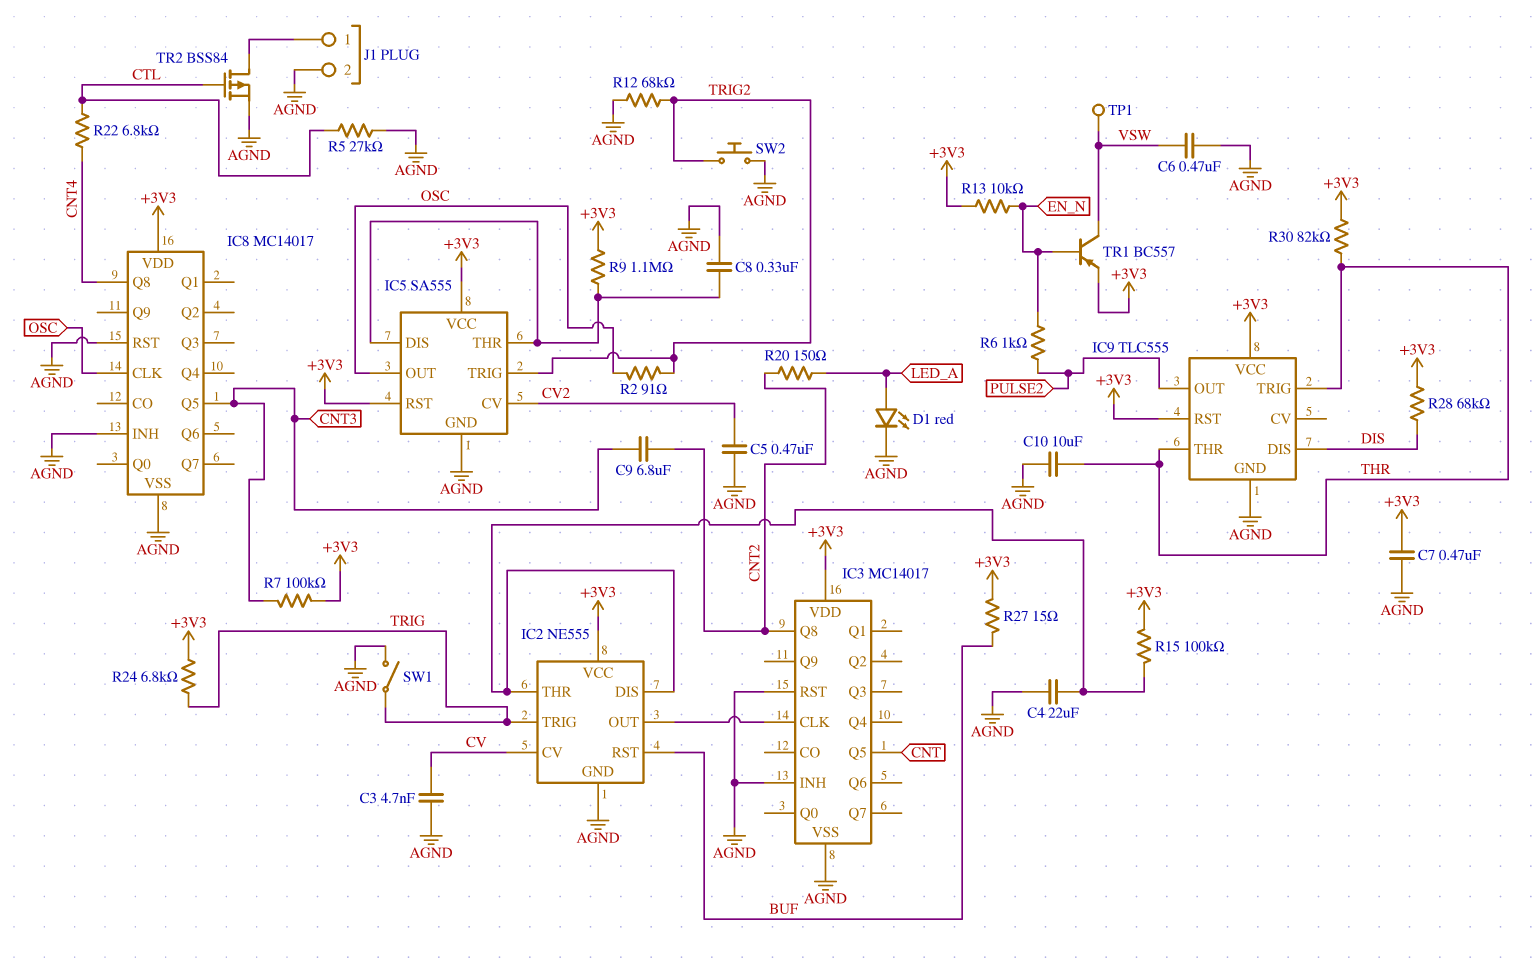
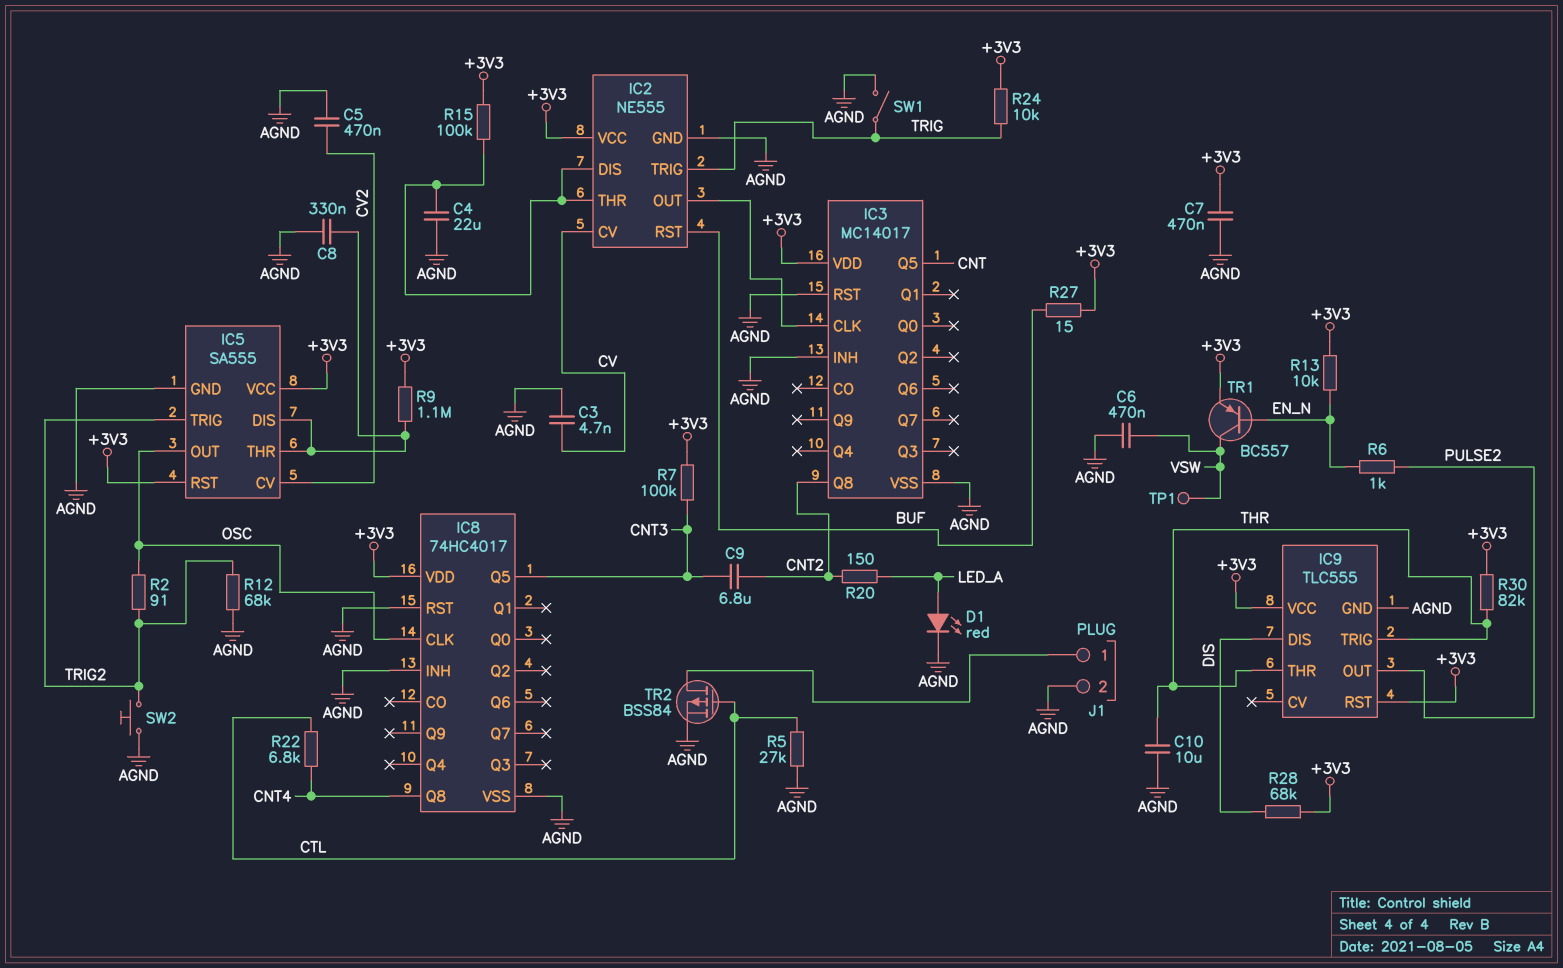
IC8: MC14017 -> 74HC4017
R24: 6.8k (+3V3, TRIG) -> 10k (+3V3, TRIG)

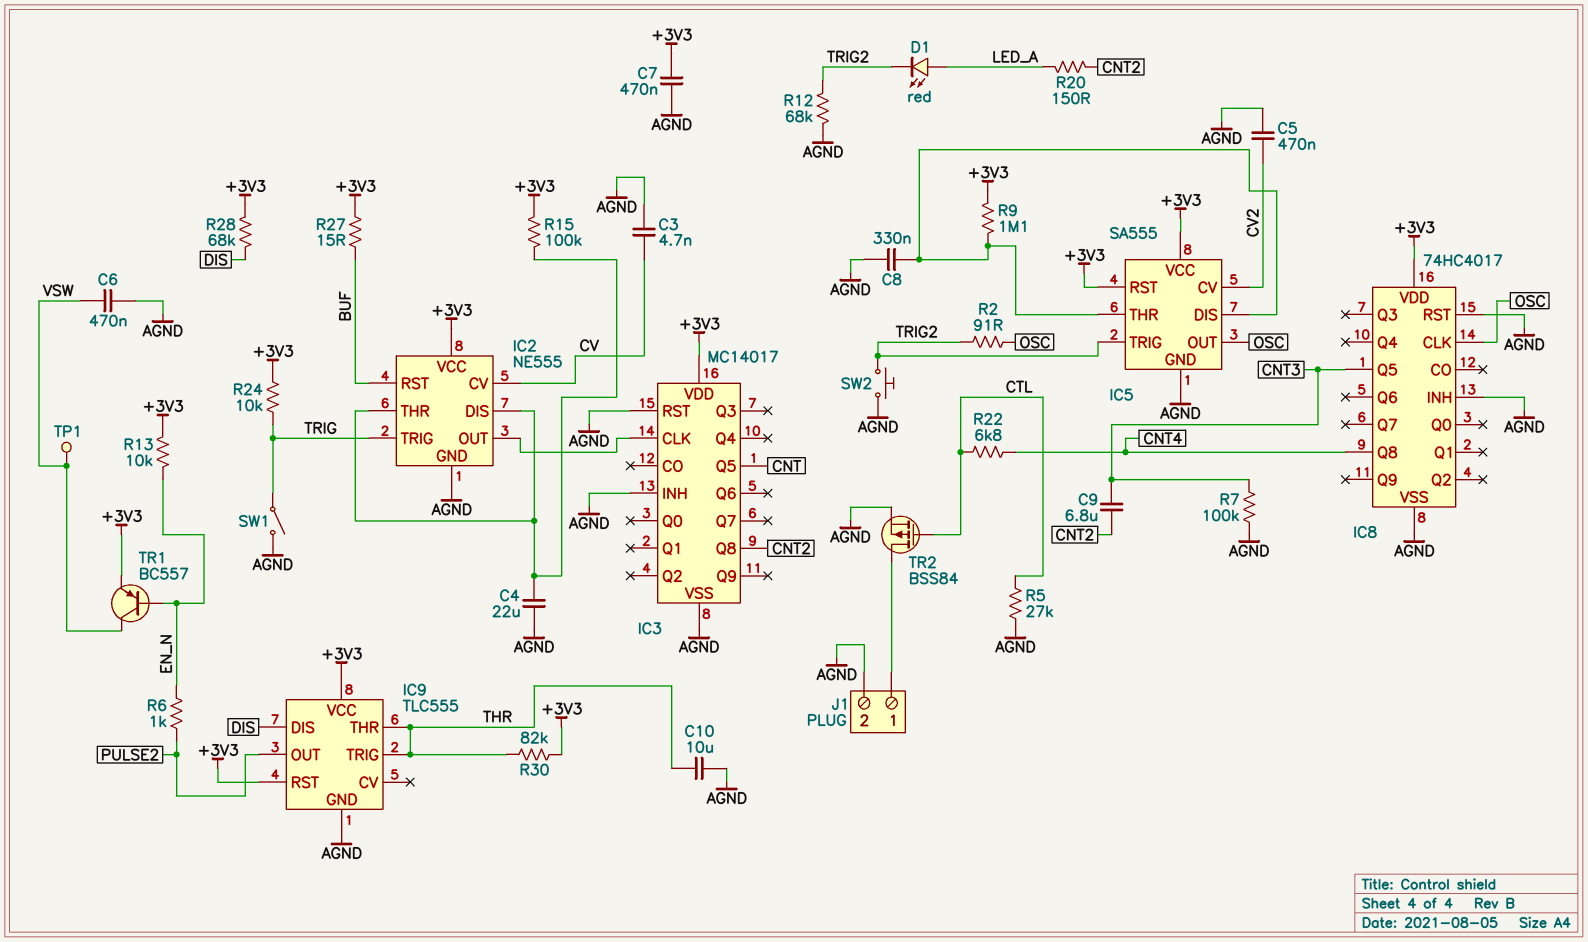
D1: LED red (A LED_A, K AGND) -> LED red (A LED_A, K TRIG2)
R7: 100k (+3V3, CNT3) -> 100k (AGND, CNT3)

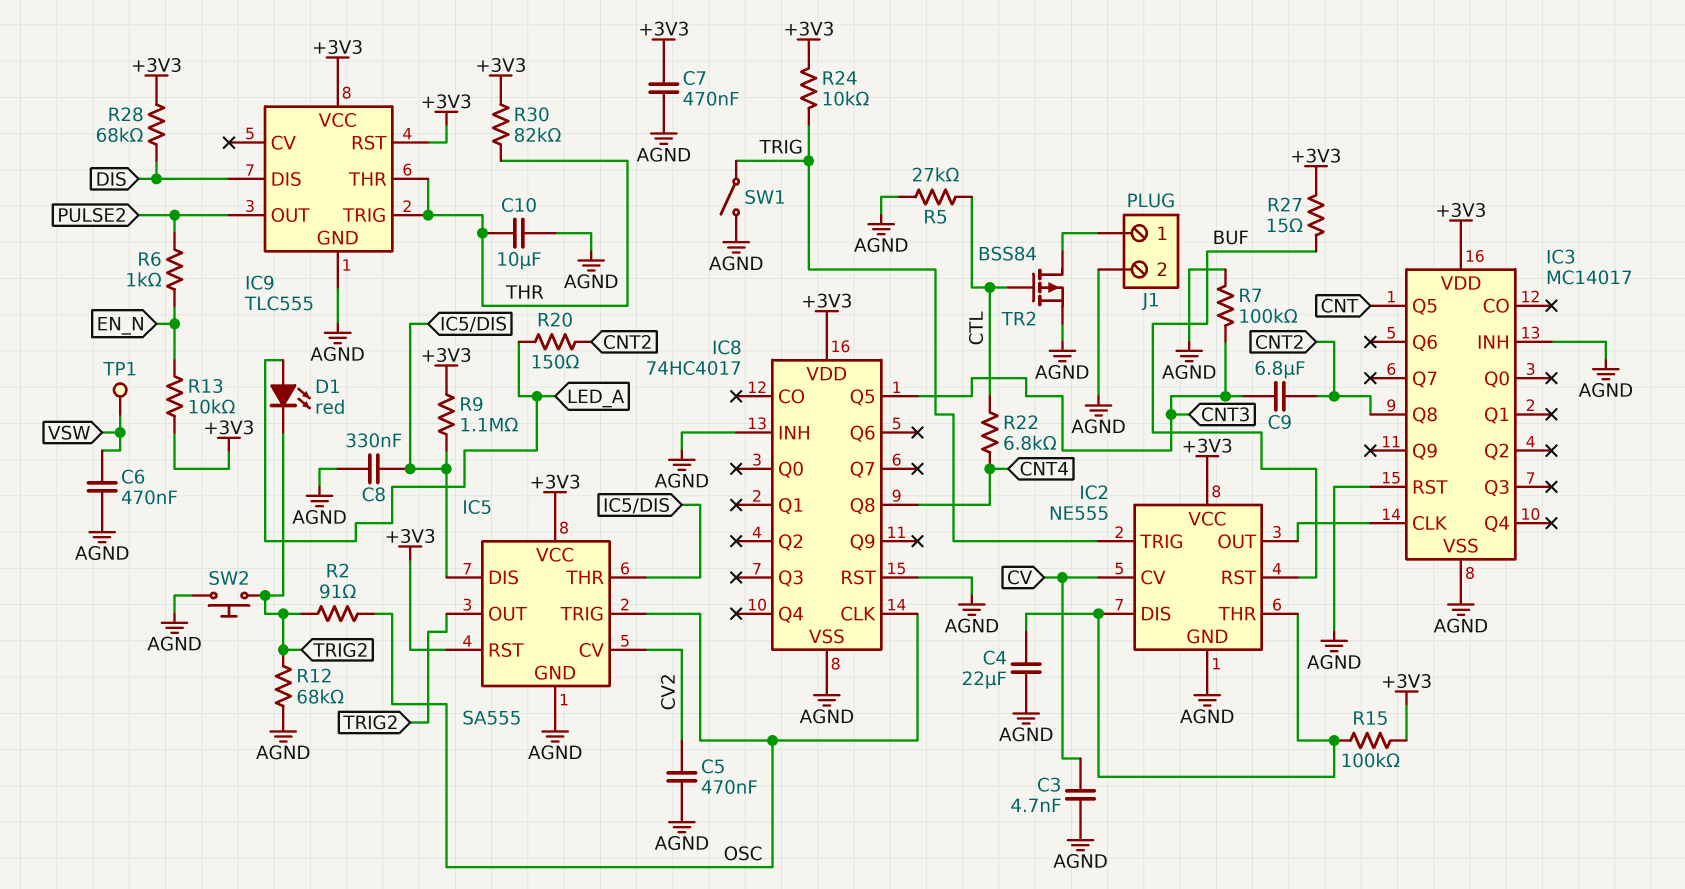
IC5 pin OUT: OSC -> TRIG2
IC5 pin TRIG: TRIG2 -> OSC
TR1: PNP BC557 (B EN_N, C VSW, E +3V3) -> none

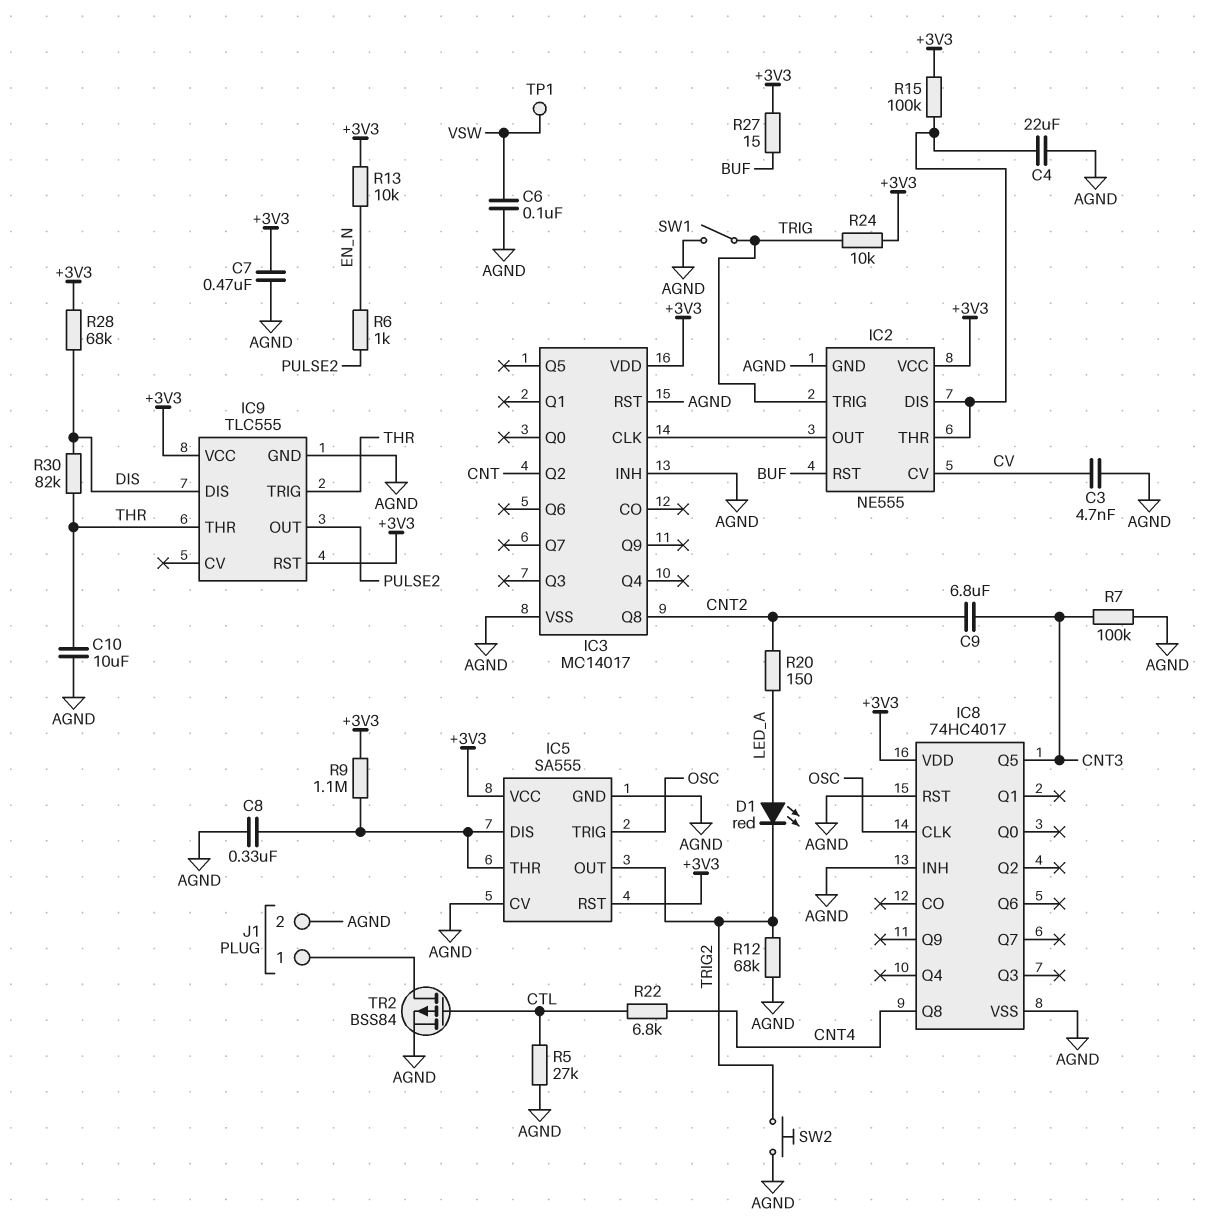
C5: 470nF (AGND, CV2) -> none
C6: 470nF (AGND, VSW) -> 100nF (AGND, VSW)
IC3 pin Q2: none -> CNT
IC3 pin Q5: CNT -> none
IC5 pin CV: CV2 -> AGND
R2: 91 (OSC, TRIG2) -> none
R30: 82k (+3V3, THR) -> 82k (DIS, THR)

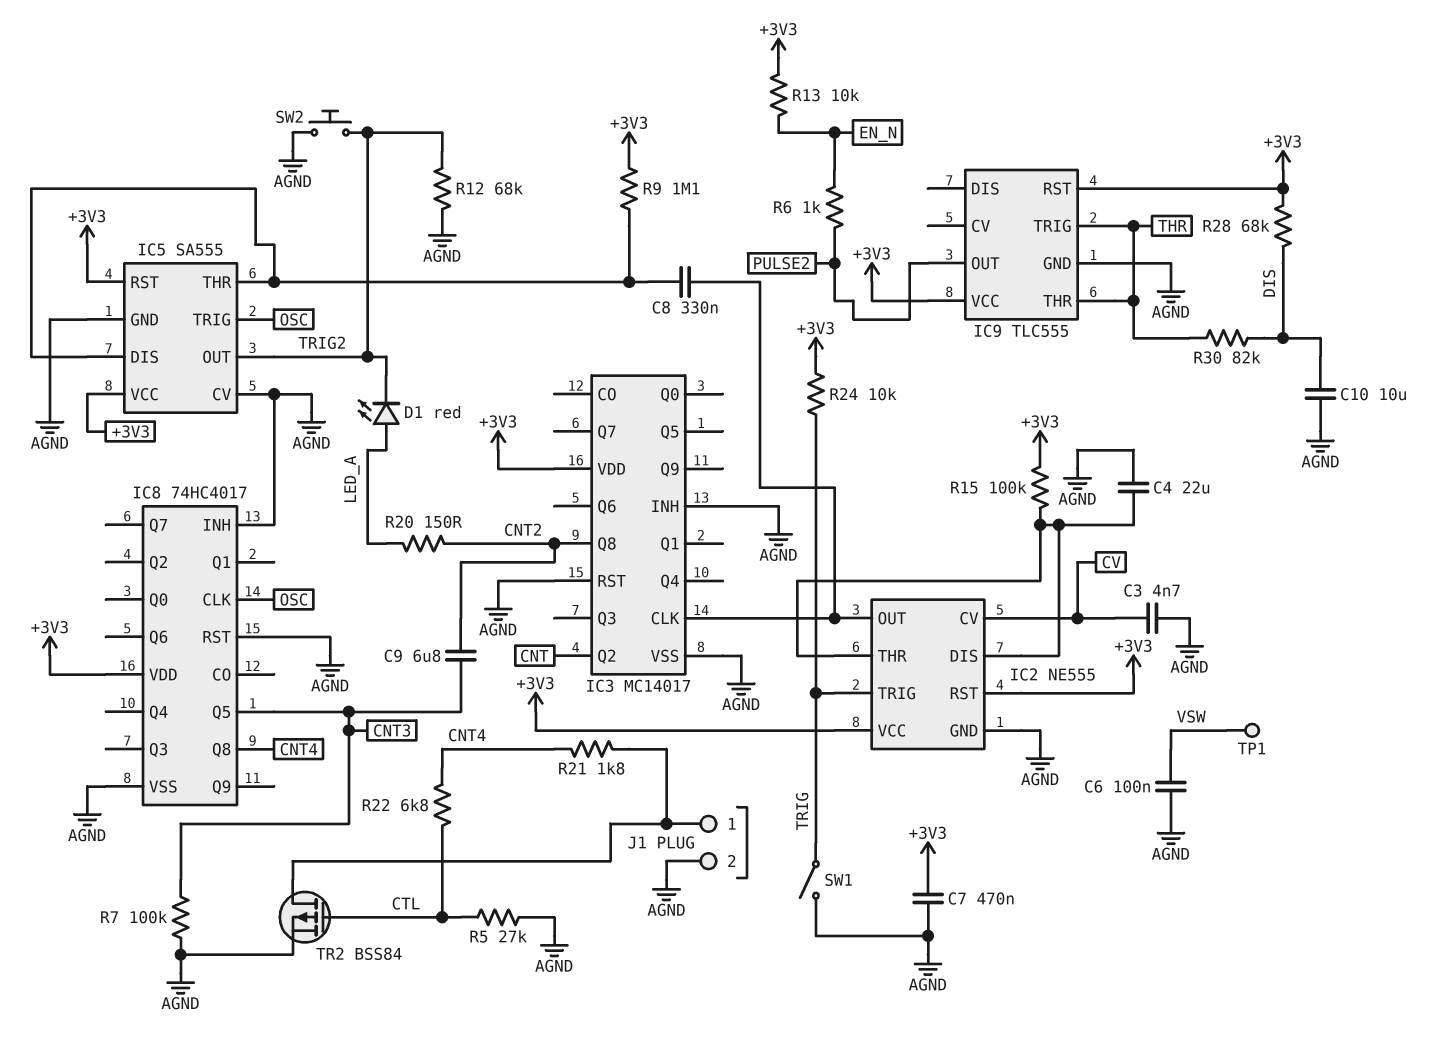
C8: 330nF (AGND, IC5/DIS) -> 330nF (IC2/OUT, IC5/DIS)
C10: 10uF (AGND, THR) -> 10uF (AGND, DIS)
IC2 pin RST: BUF -> +3V3
IC9 pin DIS: DIS -> none
R21: none -> 1.8k (CNT4, J1/1)
R27: 15 (+3V3, BUF) -> none

